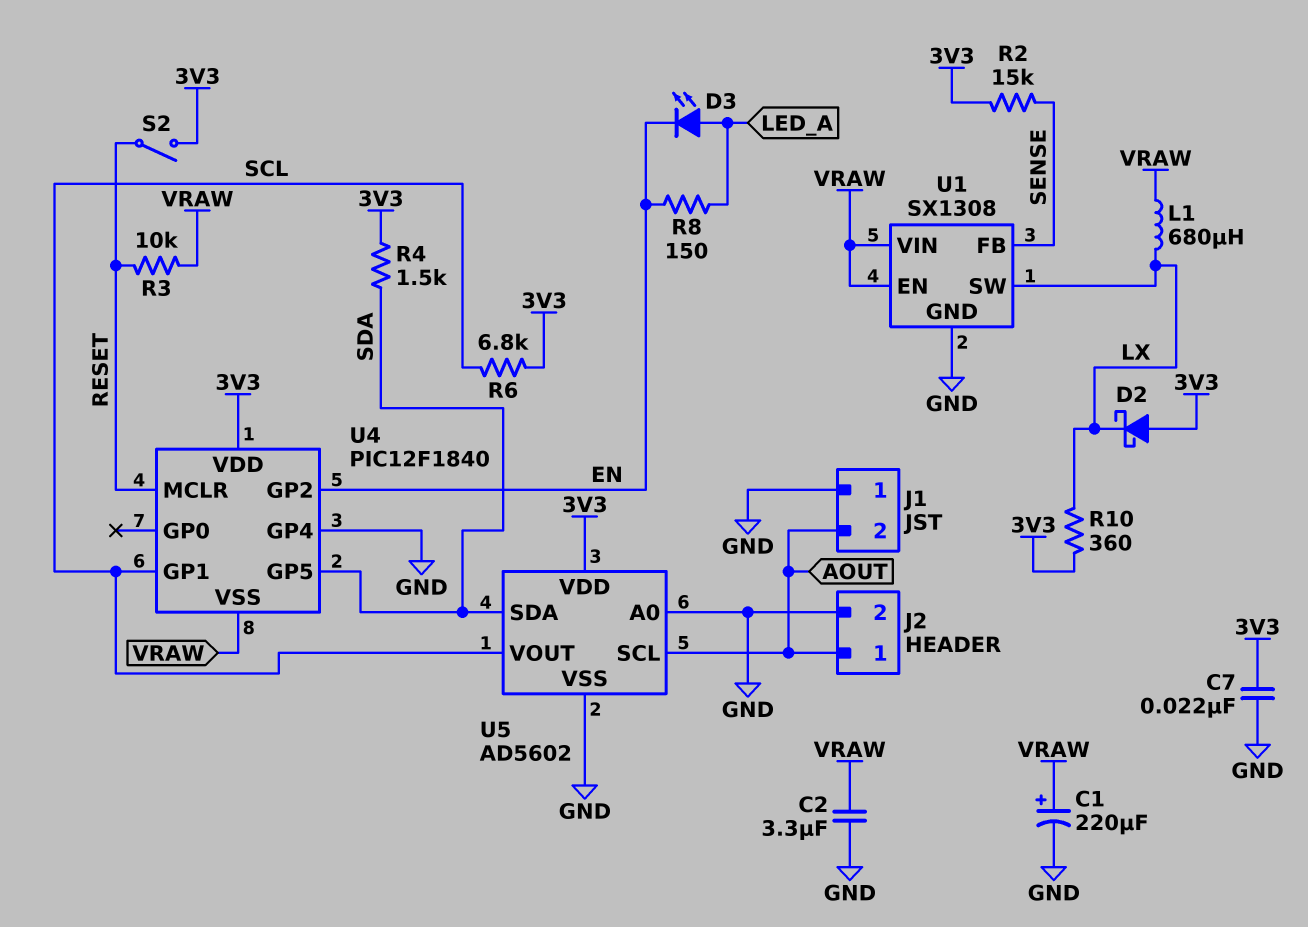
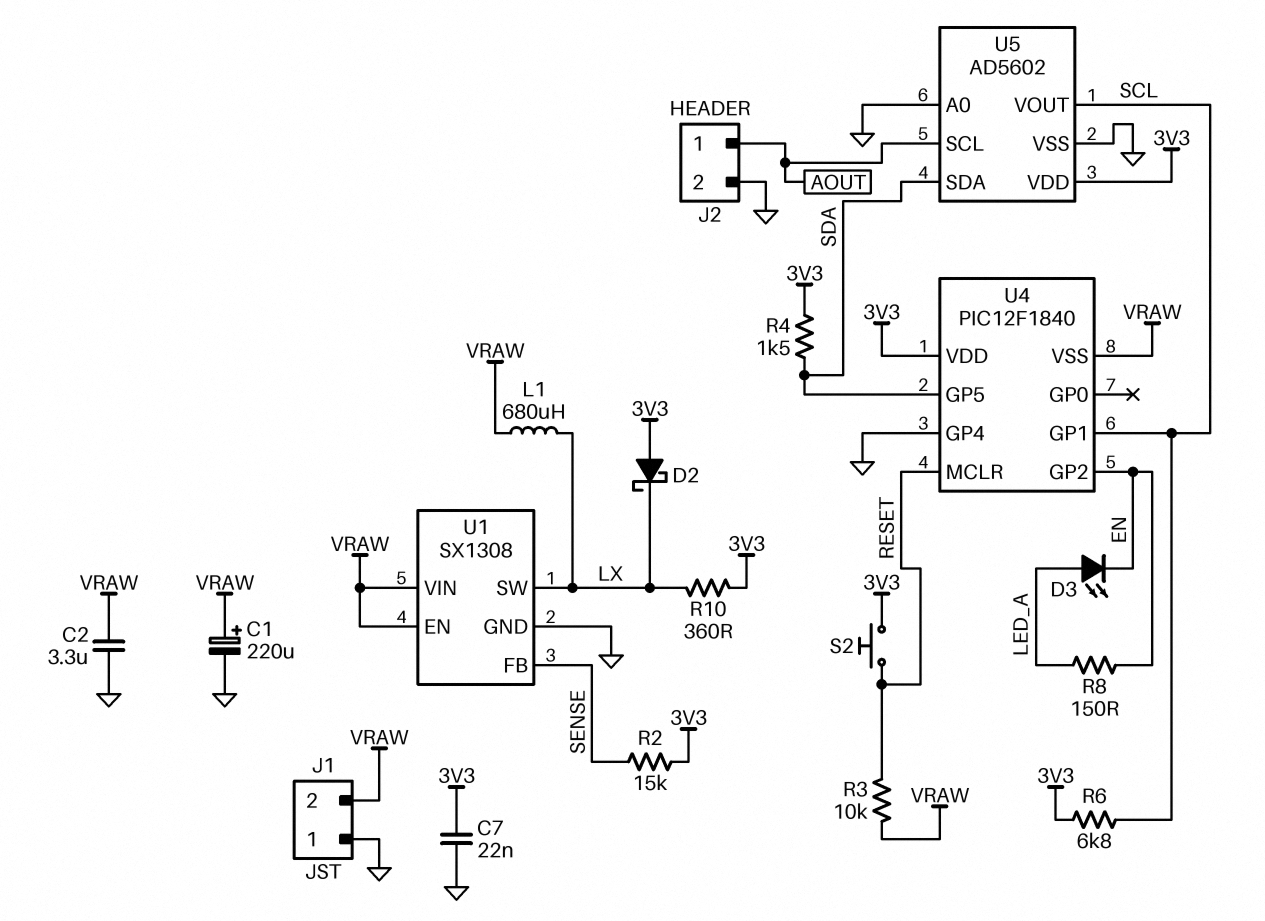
J1 pin 2: AOUT -> VRAW
S2: switch (3V3, RESET) -> button (3V3, RESET)

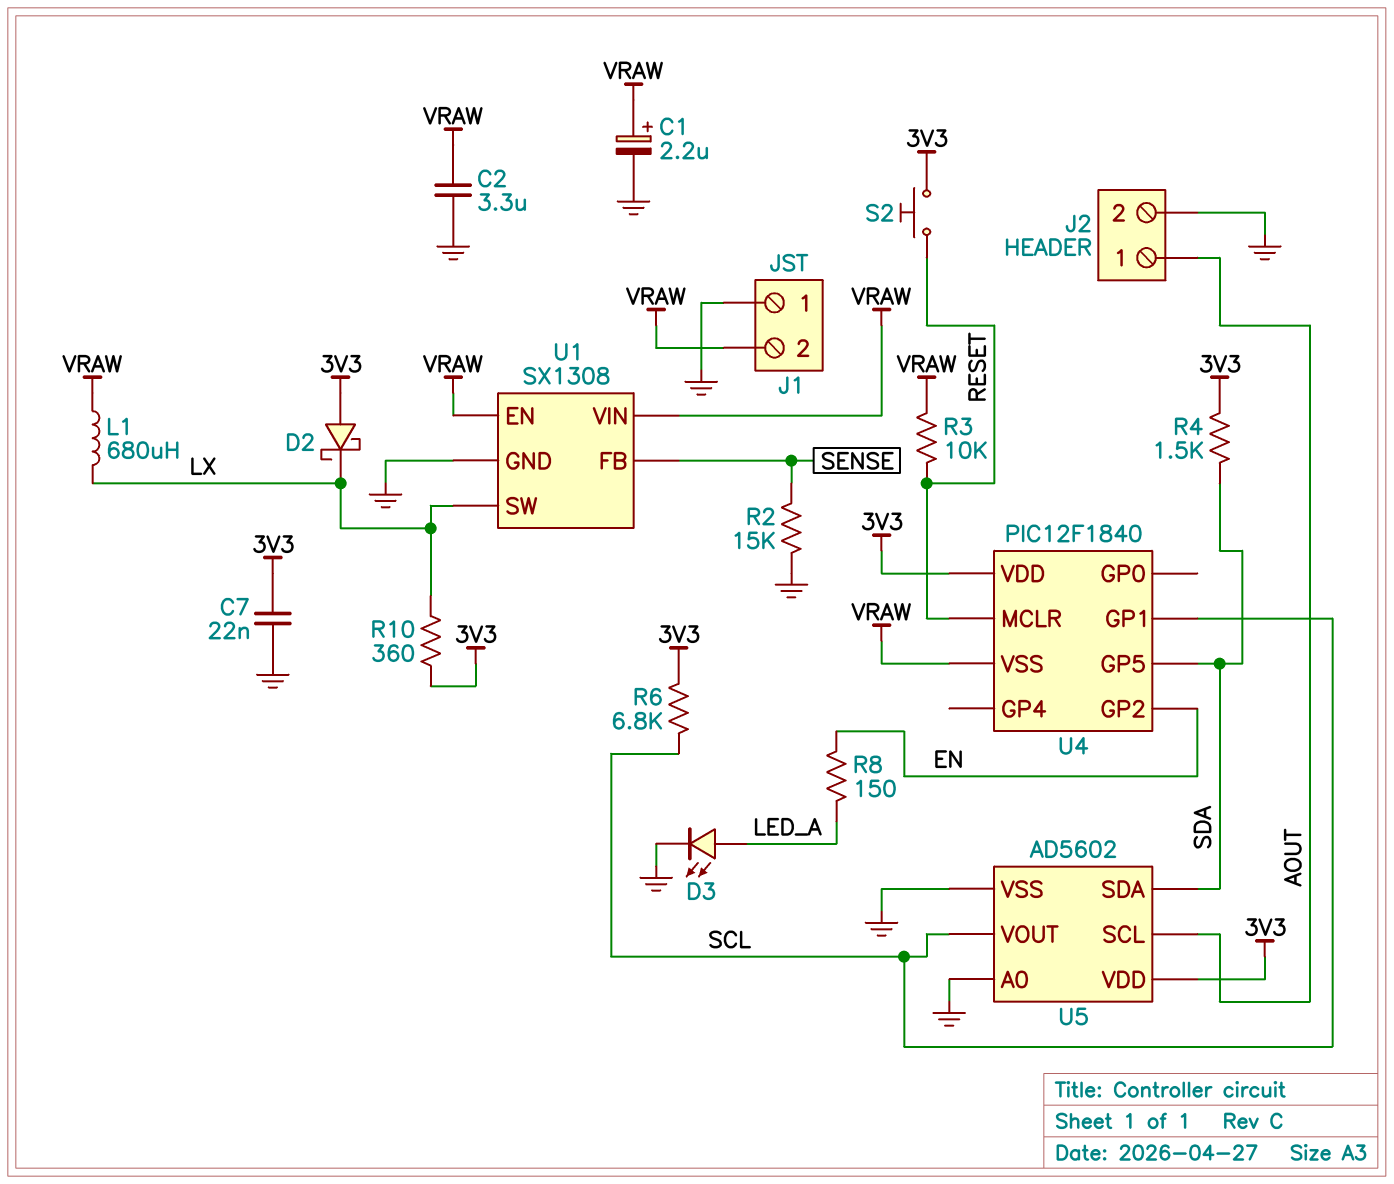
C1: 220uF (plus VRAW, minus GND) -> 2.2uF (plus VRAW, minus GND)
D3: LED (A LED_A, K EN) -> LED (A LED_A, K GND)
R2: 15k (3V3, SENSE) -> 15k (GND, SENSE)
U4 pin GP4: GND -> none

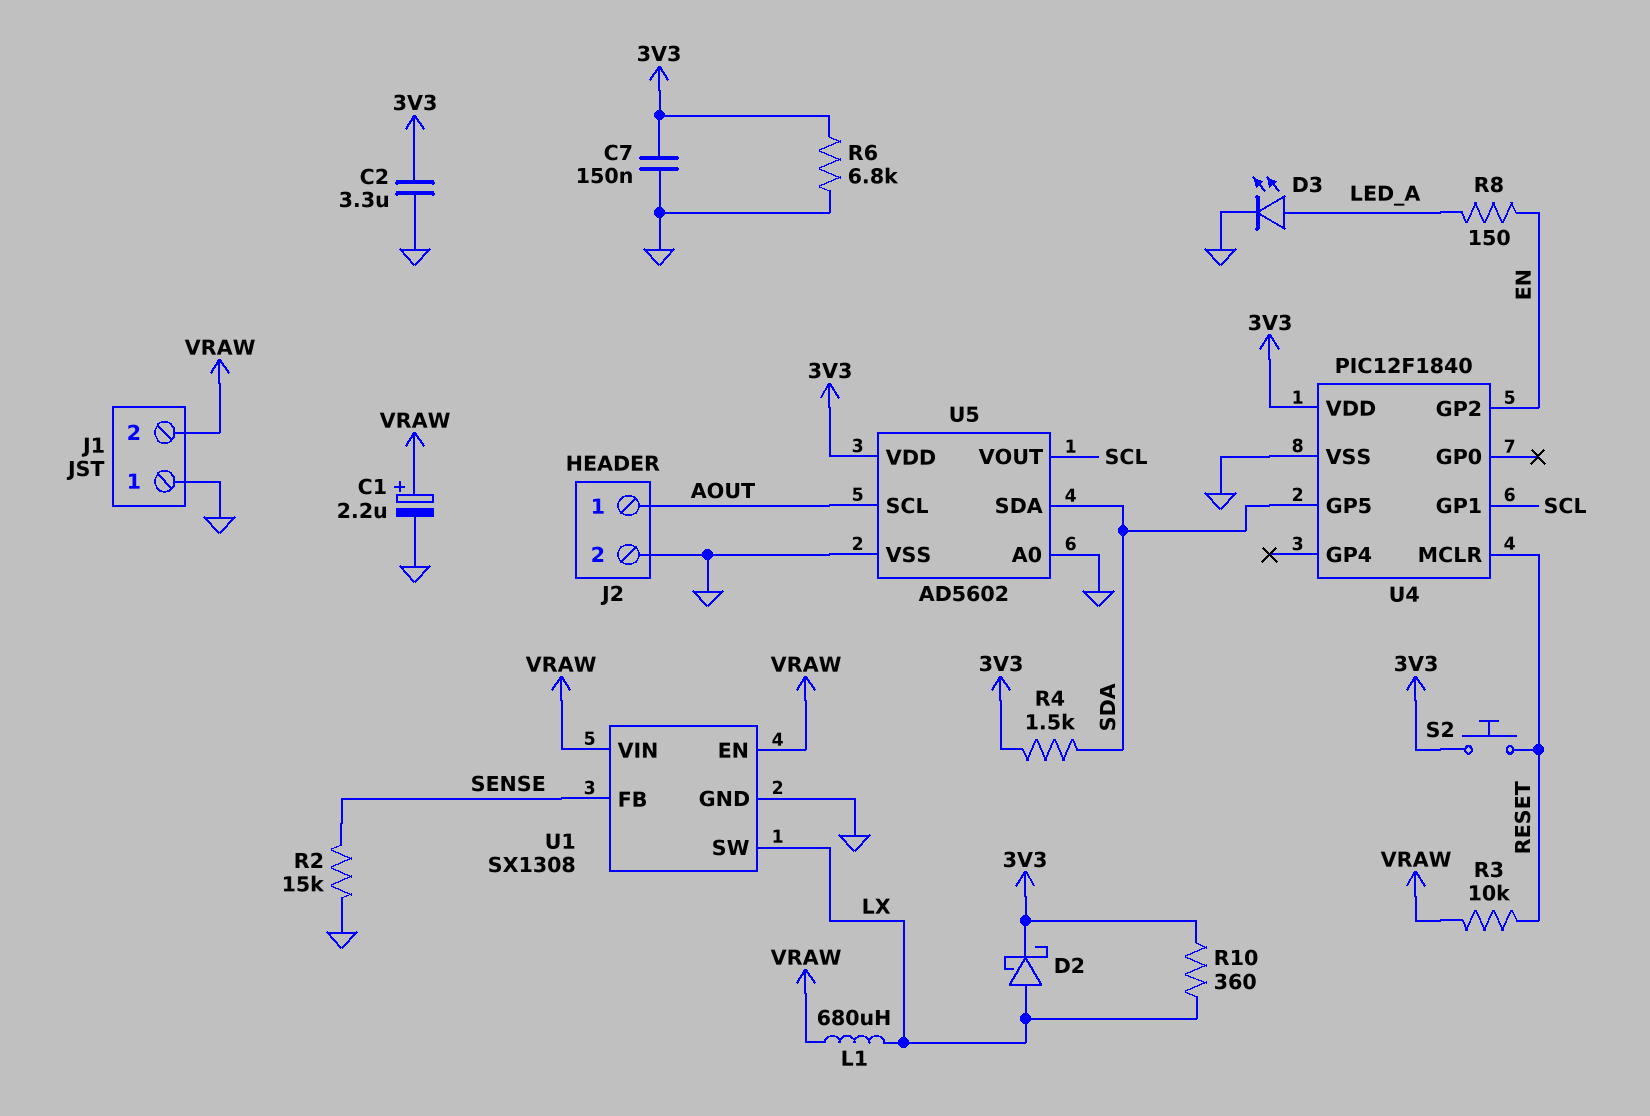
C2: 3.3uF (GND, VRAW) -> 3.3uF (3V3, GND)
C7: 22nF (3V3, GND) -> 150nF (3V3, GND)
D2: schottky (A 3V3, K LX) -> schottky (A LX, K 3V3)
R6: 6.8k (3V3, SCL) -> 6.8k (3V3, GND)
U4 pin VSS: VRAW -> GND

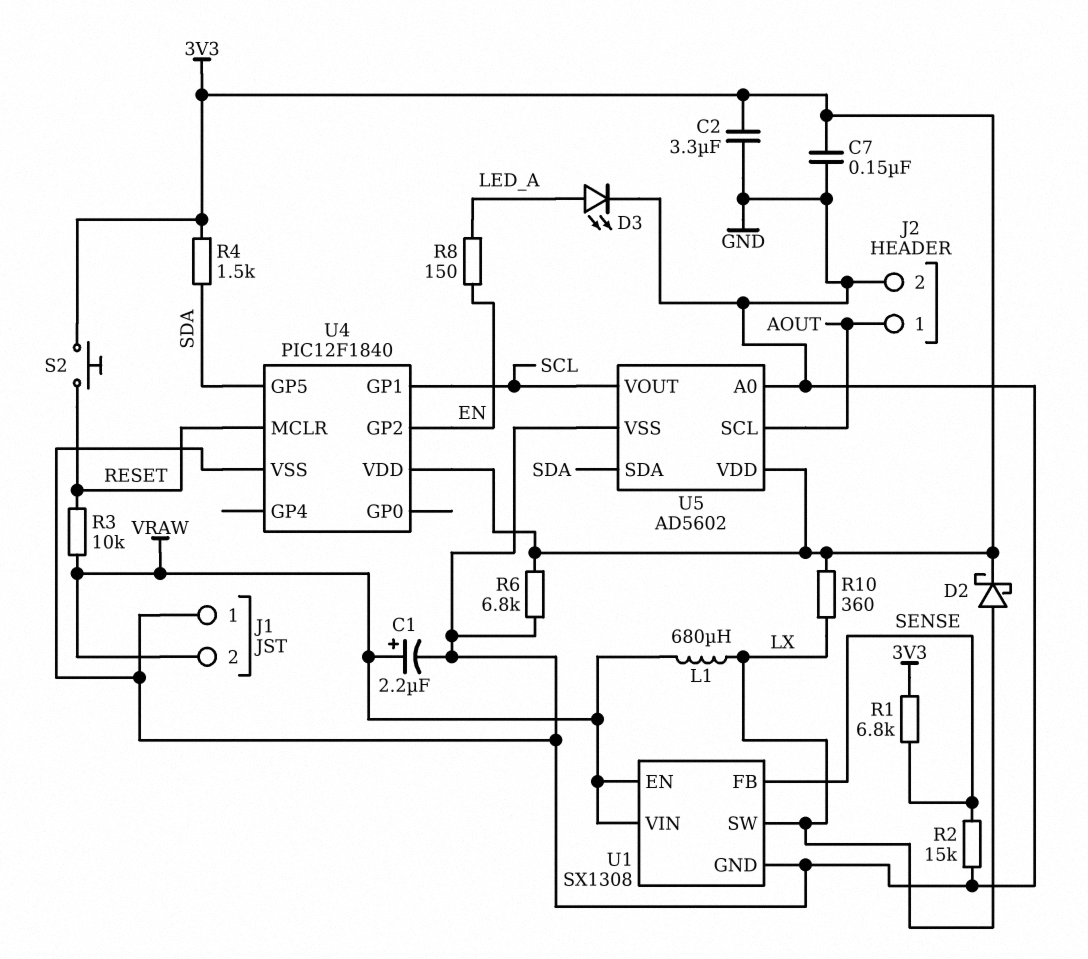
R1: none -> 6.8k (3V3, SENSE)

